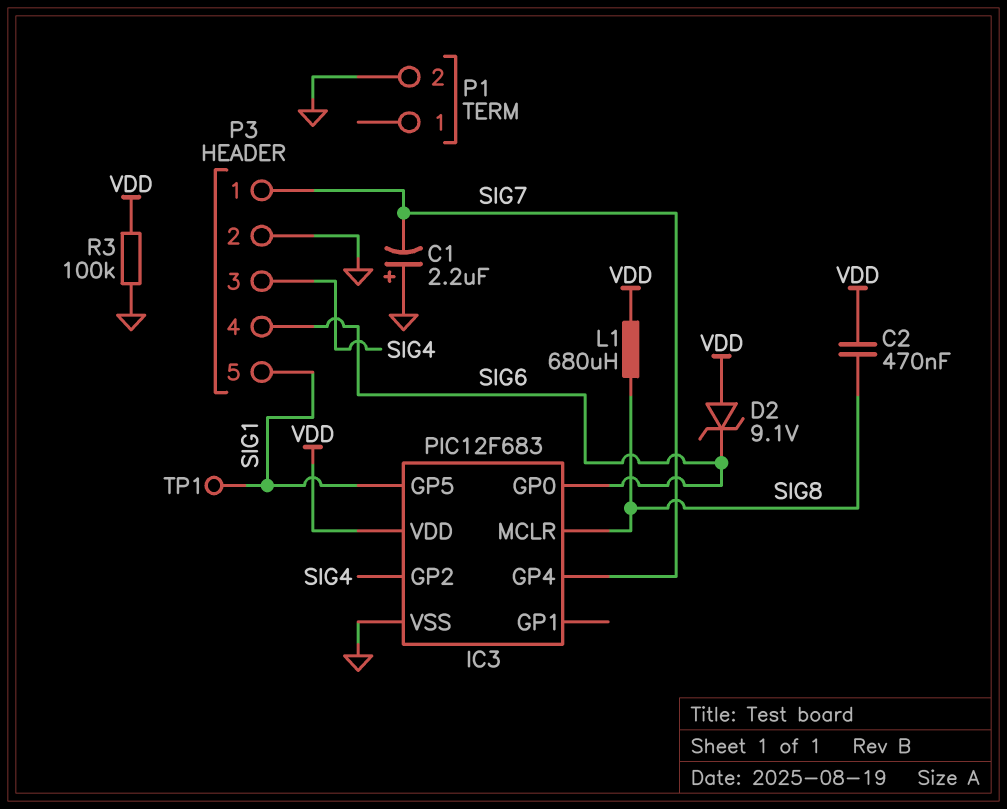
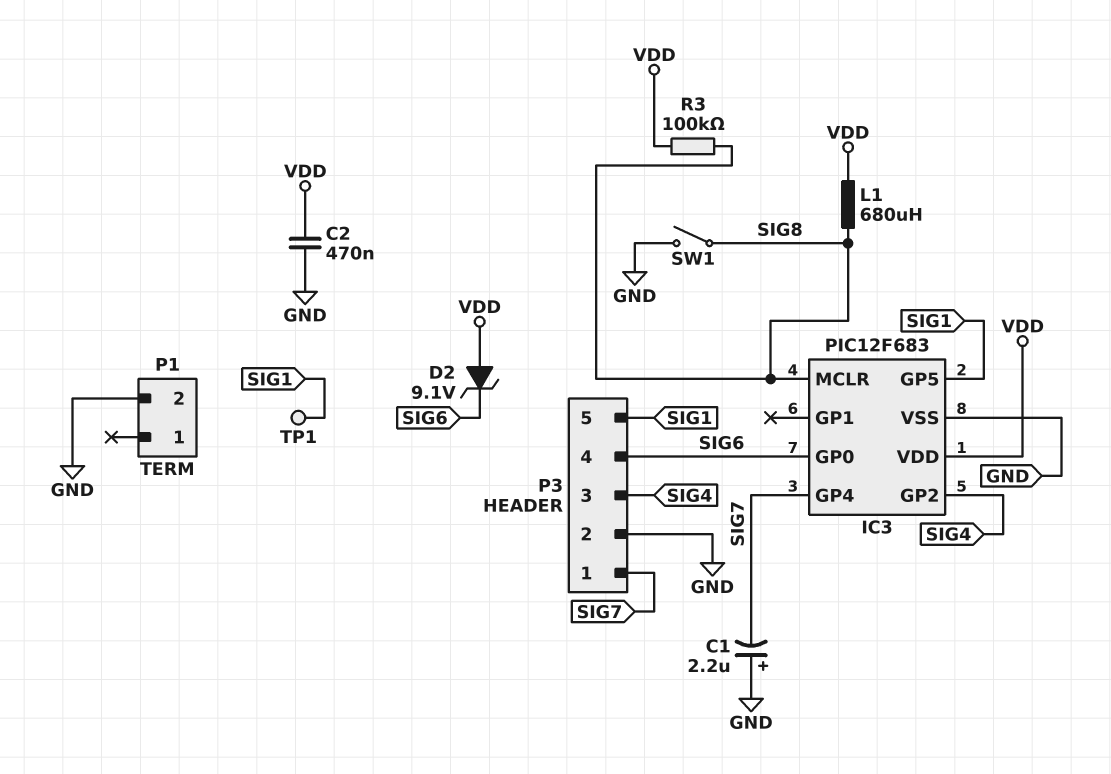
C2: 470nF (SIG8, VDD) -> 470nF (GND, VDD)
R3: 100k (GND, VDD) -> 100k (SIG8, VDD)
SW1: none -> switch (GND, SIG8)

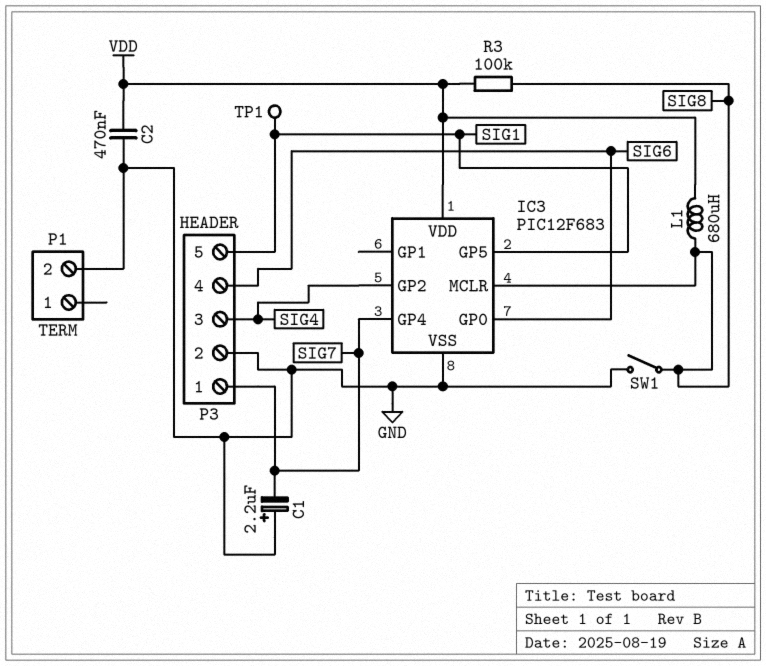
D2: zener 9.1V (A VDD, K SIG6) -> none

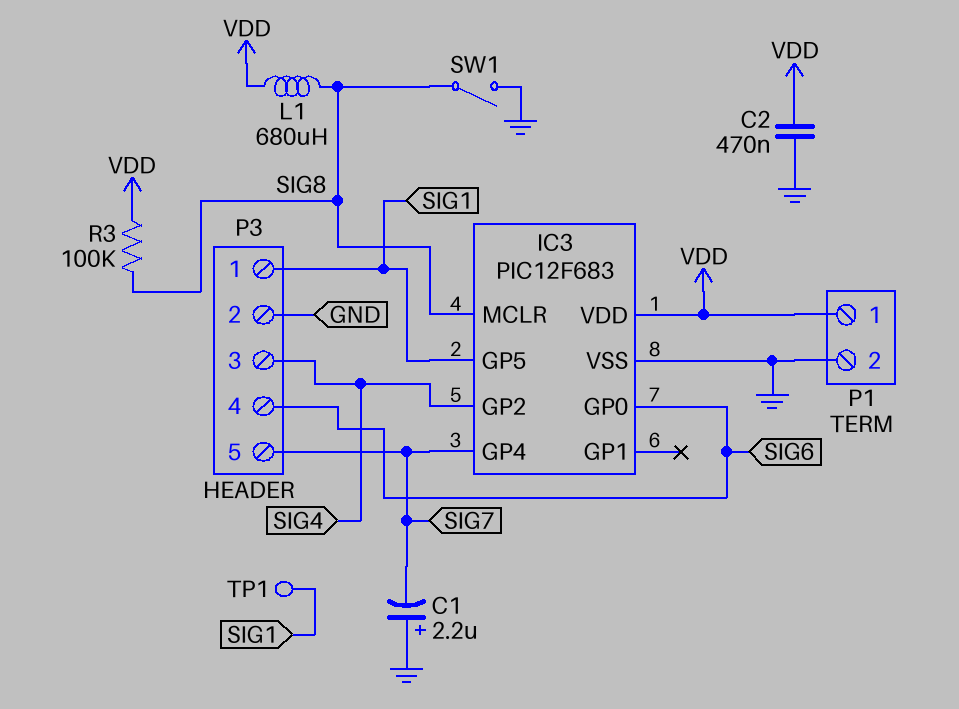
P1 pin 1: none -> VDD
P3 pin 1: SIG7 -> SIG1
P3 pin 5: SIG1 -> SIG7

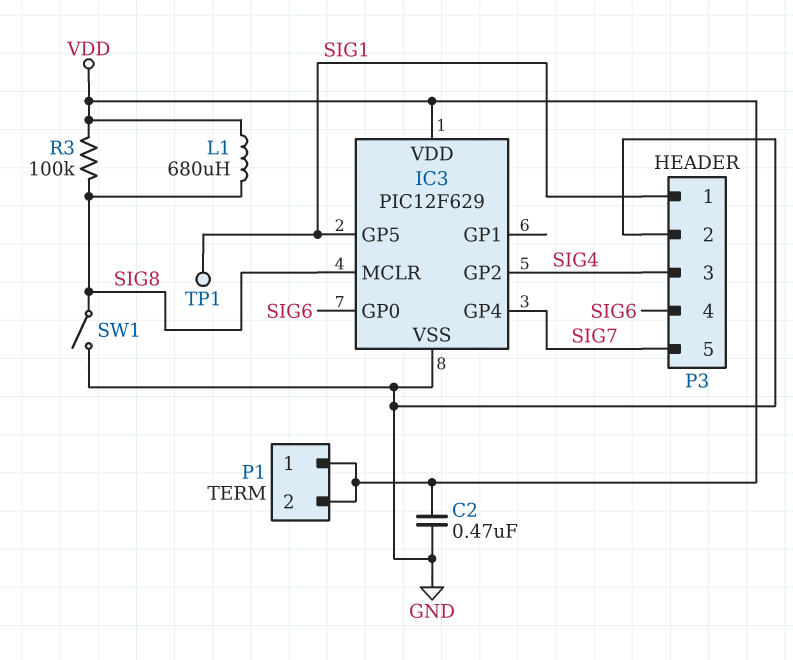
C1: 2.2uF (plus GND, minus SIG7) -> none
IC3: PIC12F683 -> PIC12F629
P1 pin 2: GND -> VDD

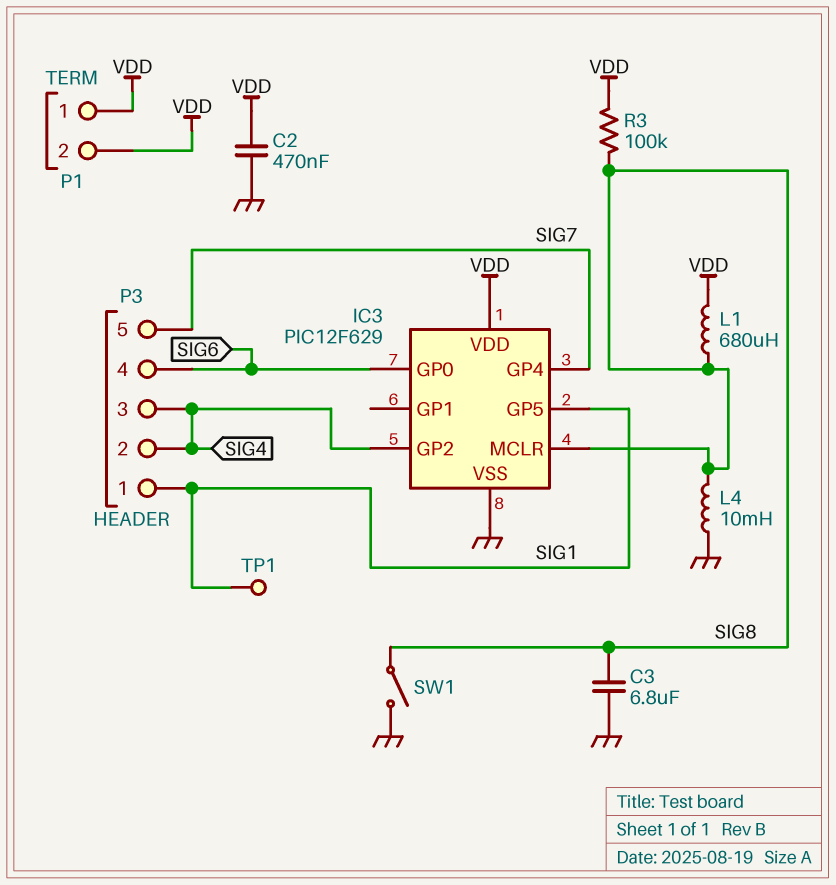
C3: none -> 6.8uF (GND, SIG8)
L4: none -> 10mH (GND, SIG8)
P3 pin 2: GND -> SIG4

